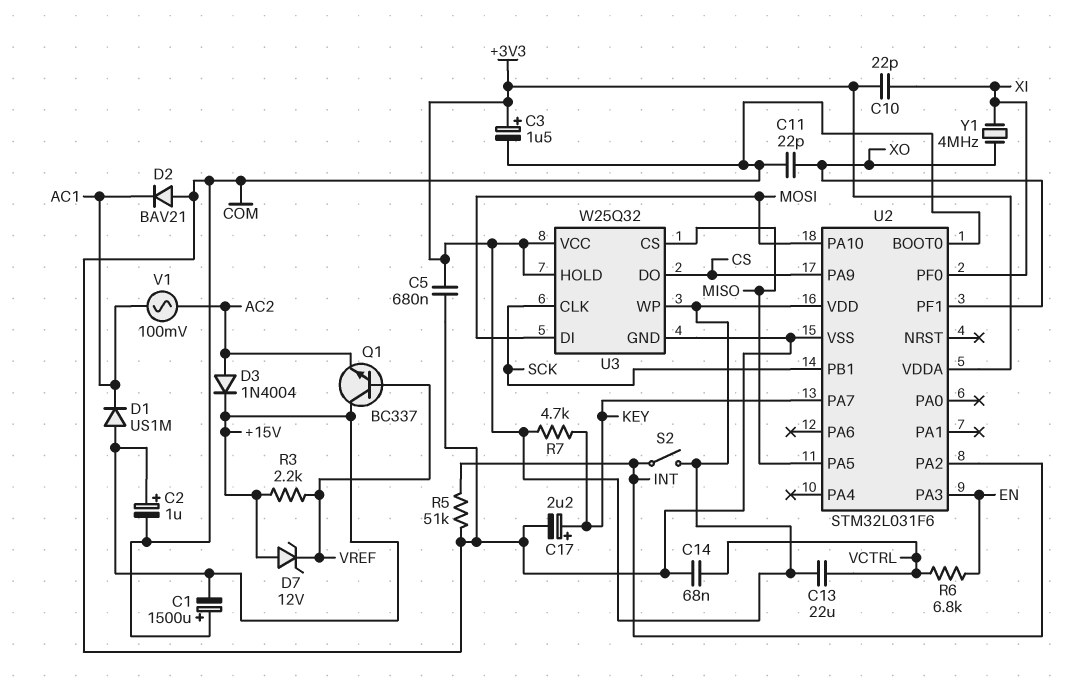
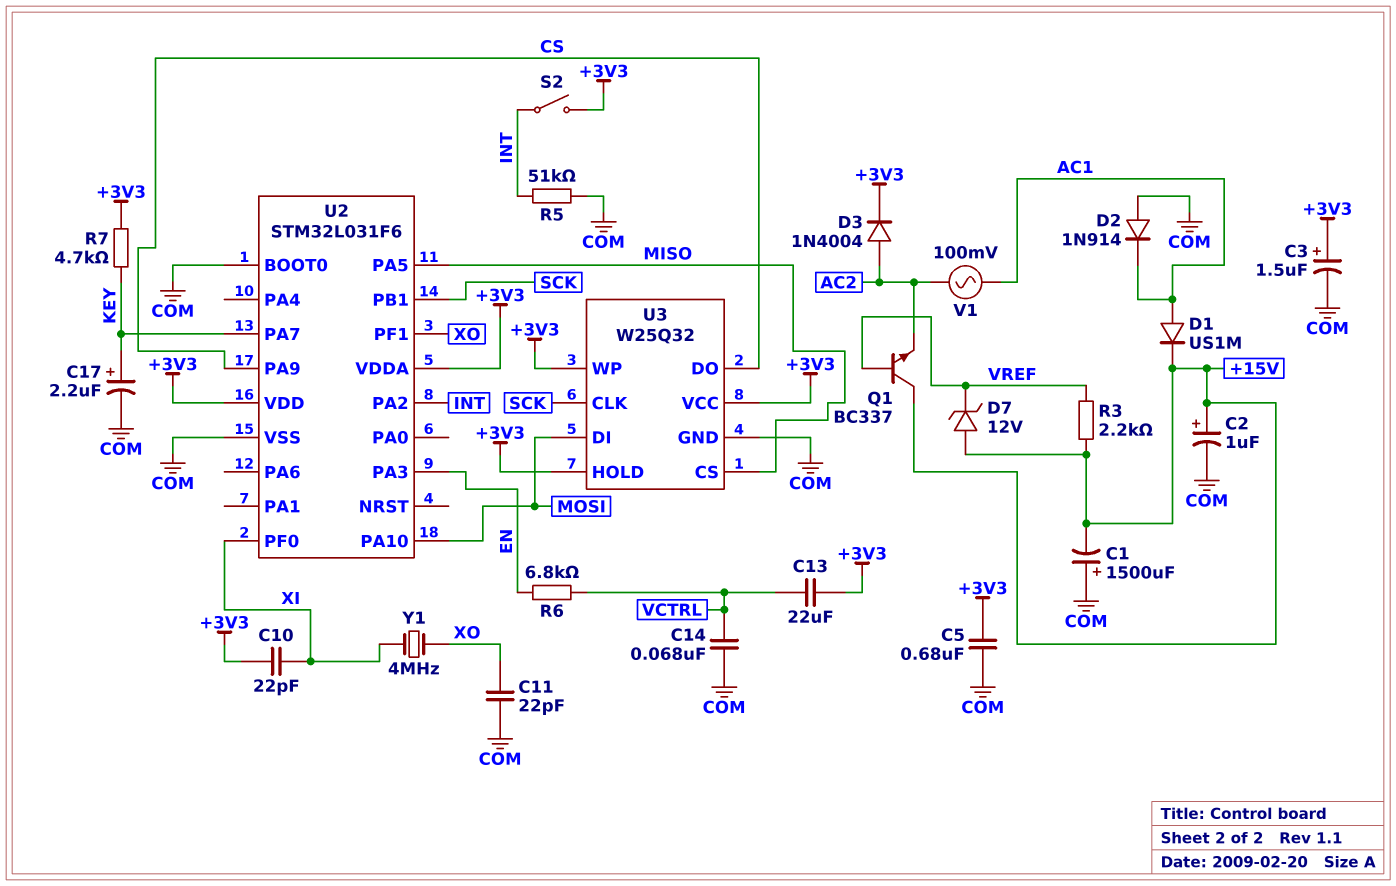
D1: diode US1M (A +15V, K AC1) -> diode US1M (A AC1, K +15V)
D2: diode BAV21 (A COM, K AC1) -> diode 1N914 (A COM, K AC1)
D3: diode 1N4004 (A AC2, K +15V) -> diode 1N4004 (A AC2, K +3V3)

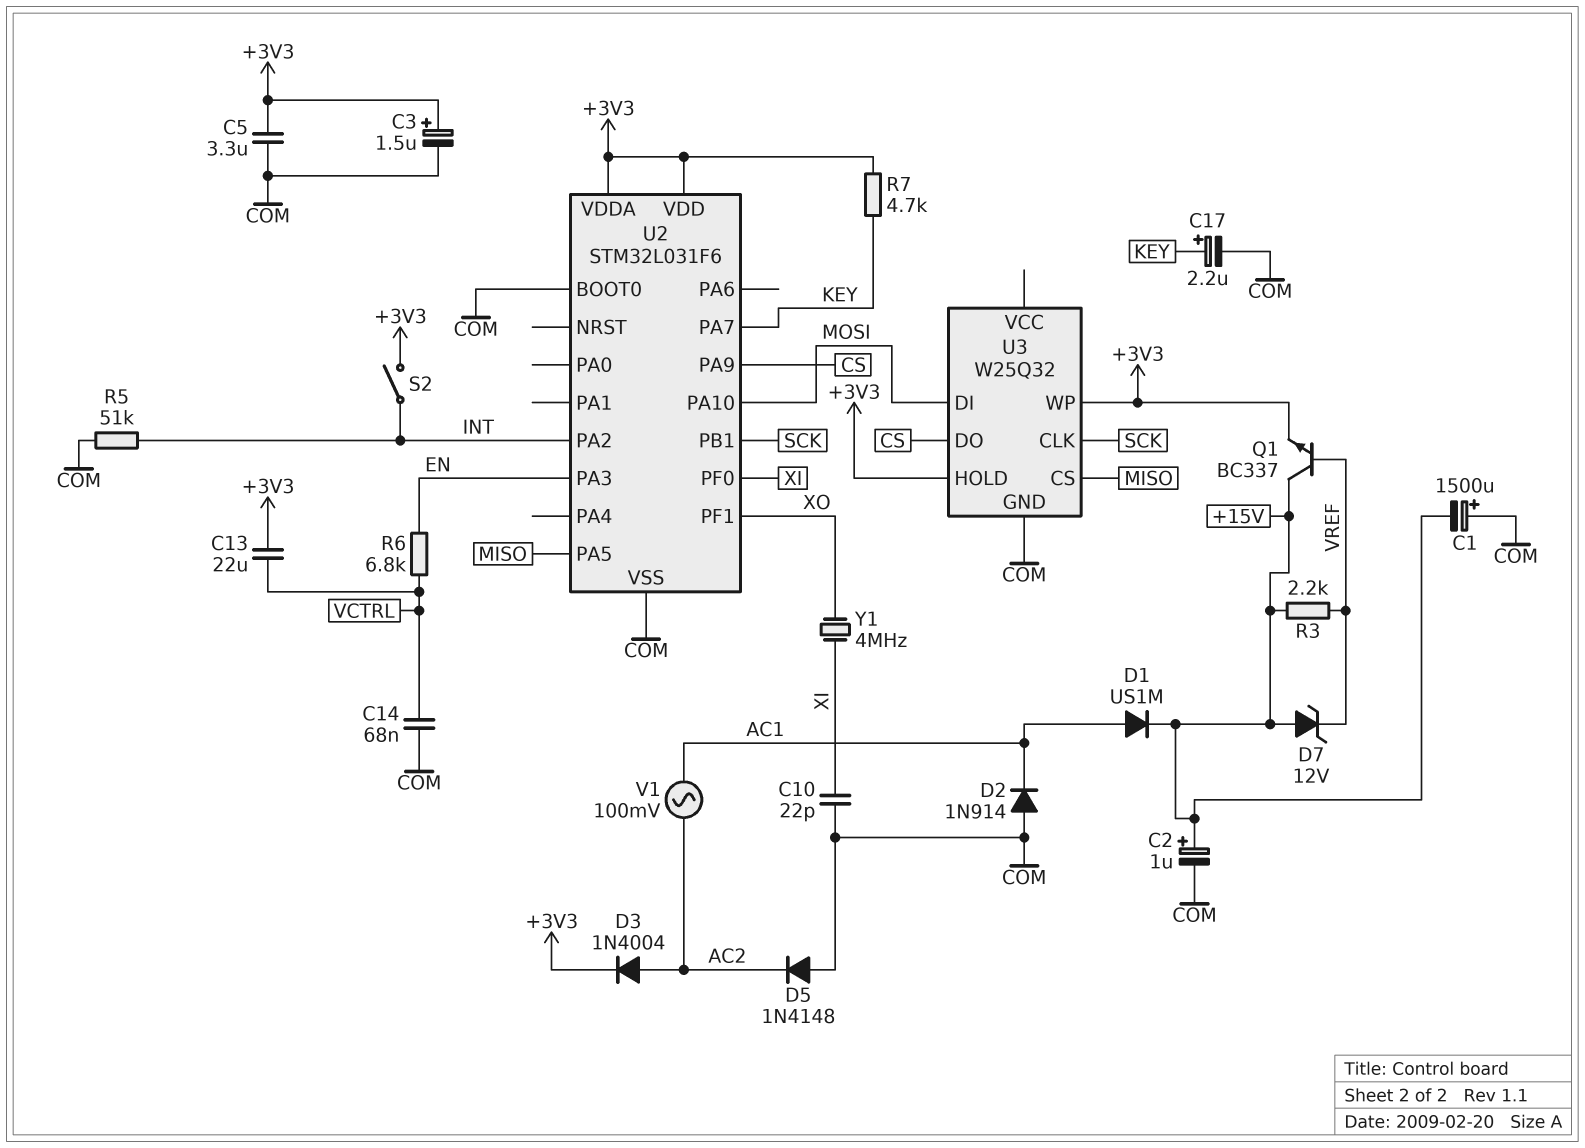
C5: 680nF (+3V3, COM) -> 3.3uF (+3V3, COM)
C10: 22pF (+3V3, XI) -> 22pF (COM, XI)
C11: 22pF (COM, XO) -> none
D5: none -> diode 1N4148 (A COM, K AC2)
Q1: NPN BC337 (B VREF, C +15V, E AC2) -> NPN BC337 (B VREF, C +15V, E +3V3)
U3 pin VCC: +3V3 -> none

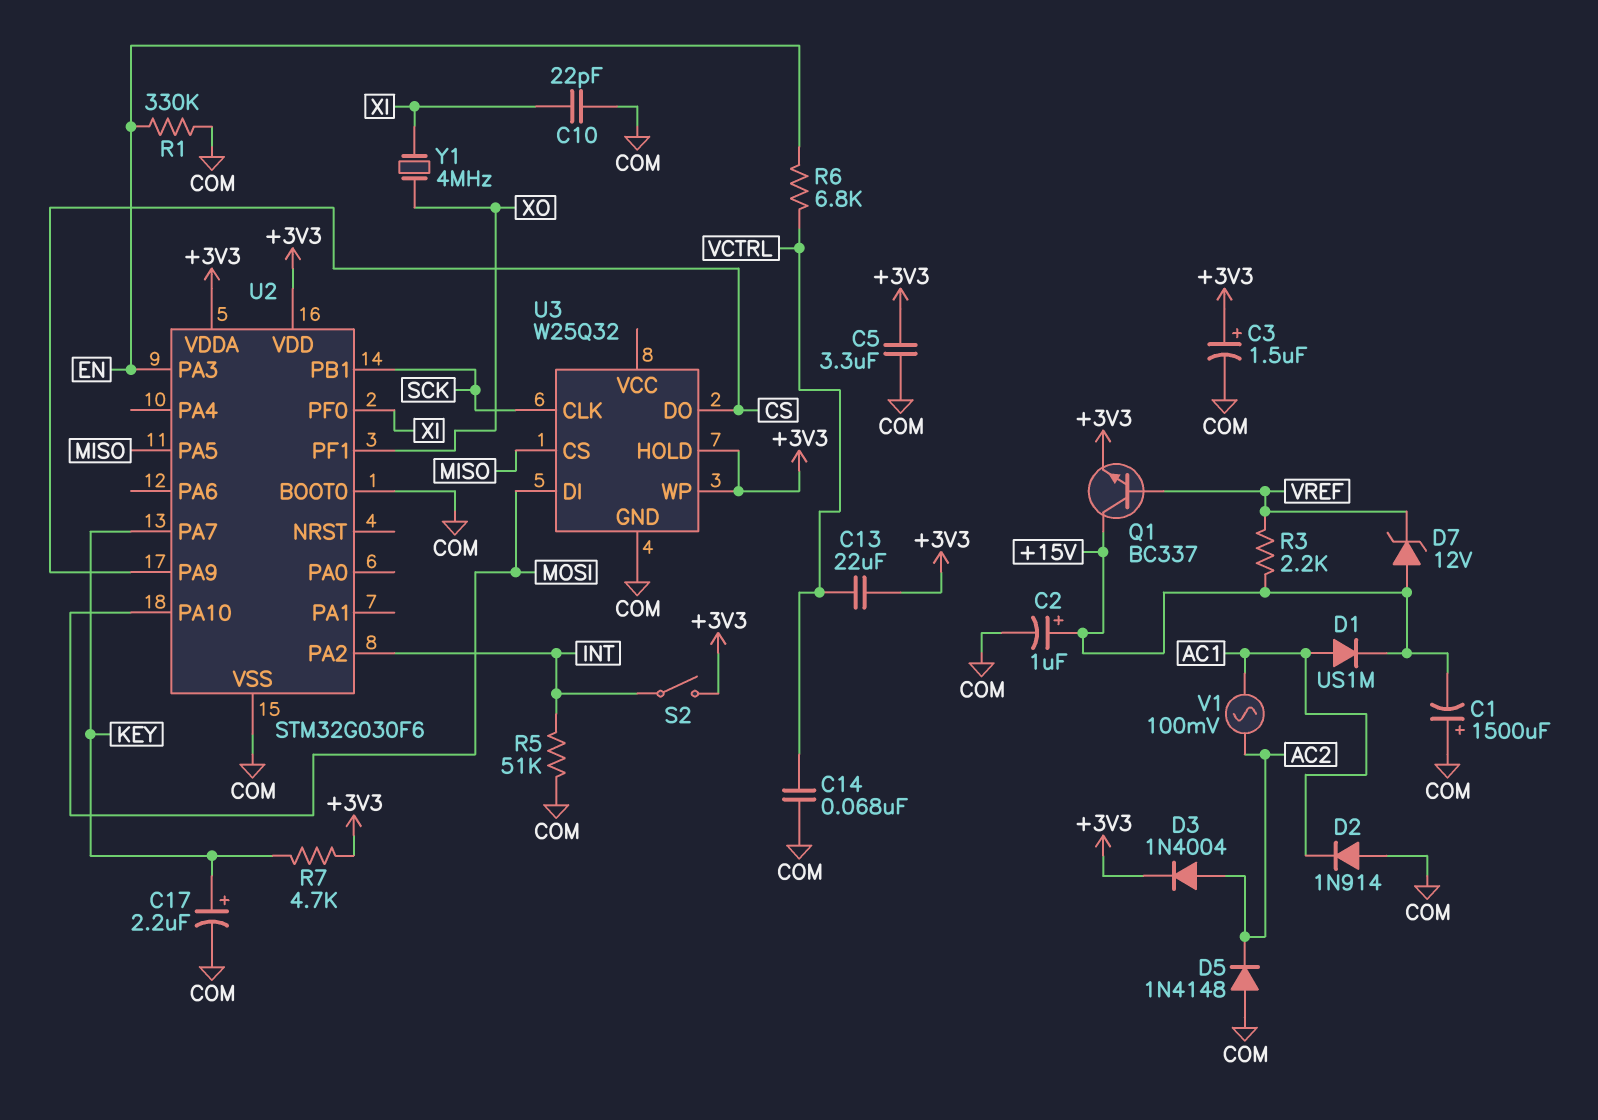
R1: none -> 330k (COM, EN)
U2: STM32L031F6 -> STM32G030F6

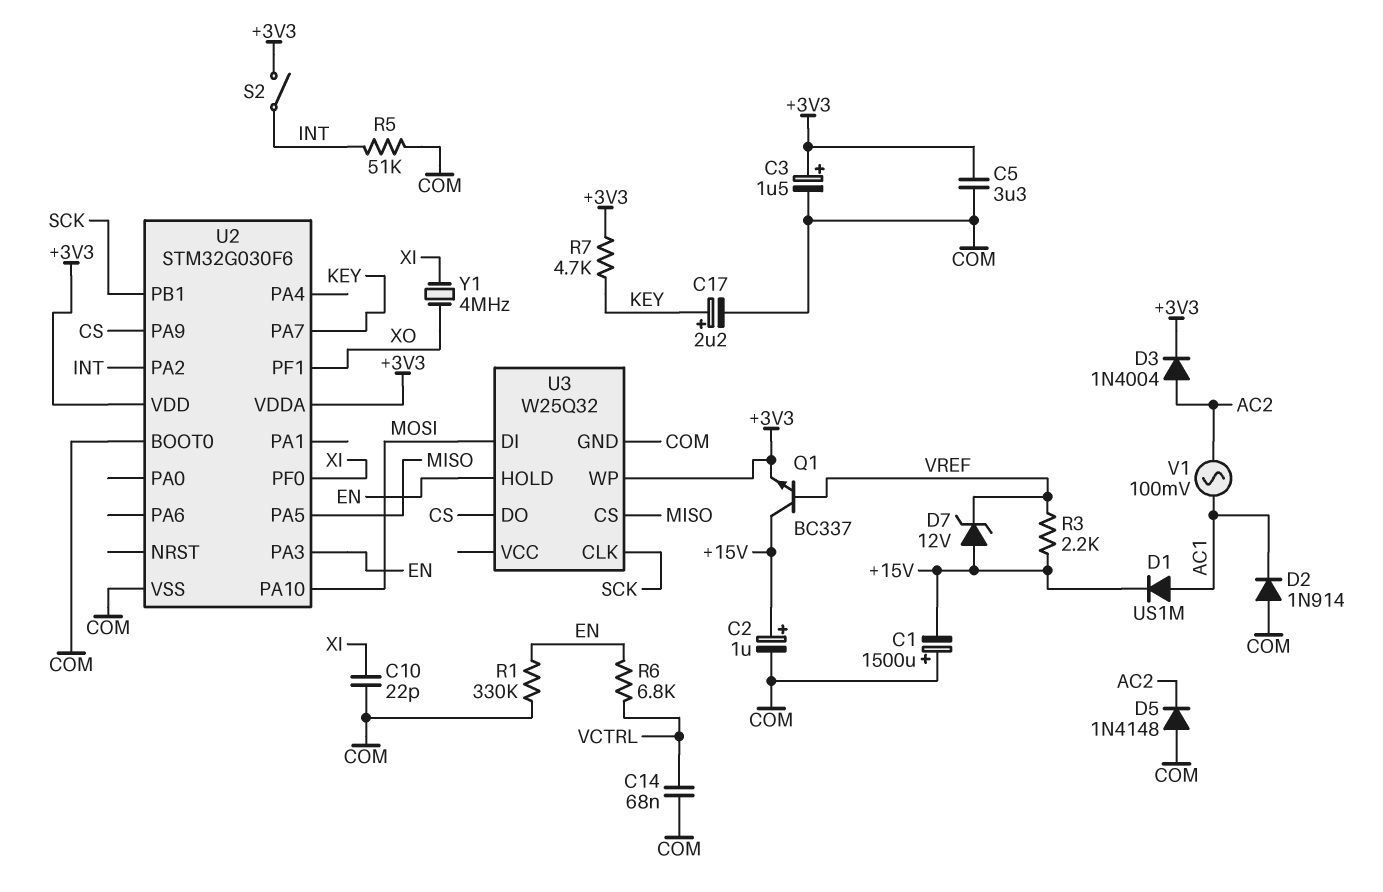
C13: 22uF (+3V3, VCTRL) -> none
U3 pin HOLD: +3V3 -> EN

